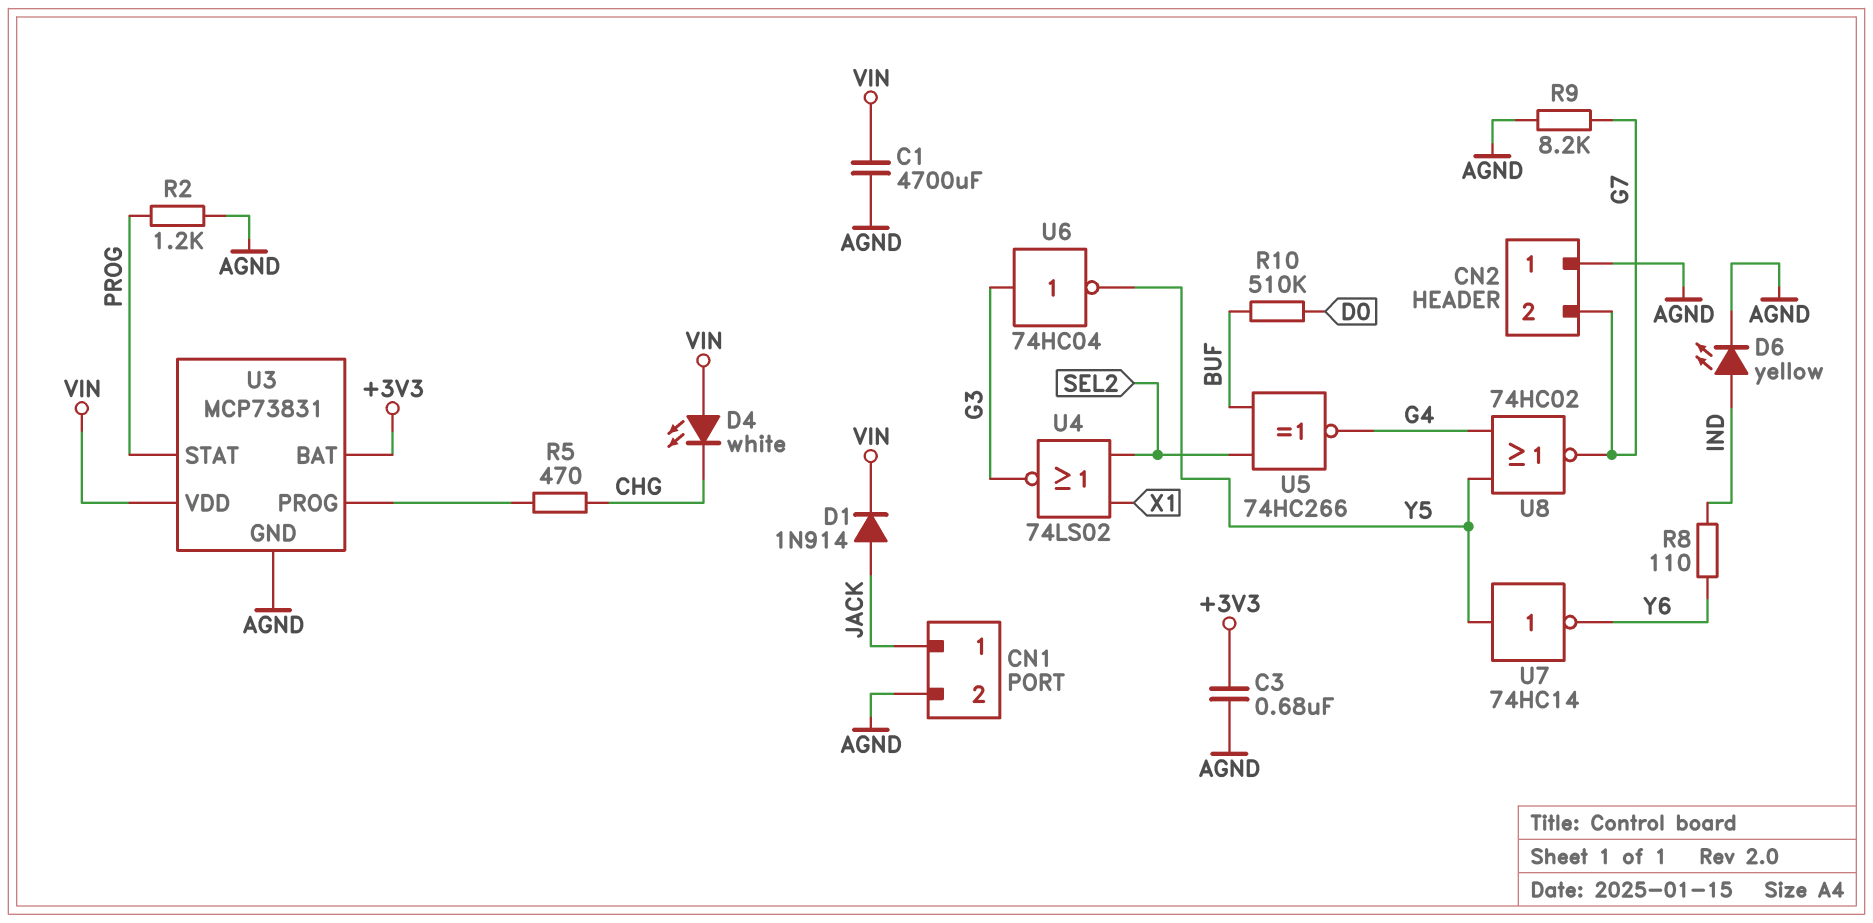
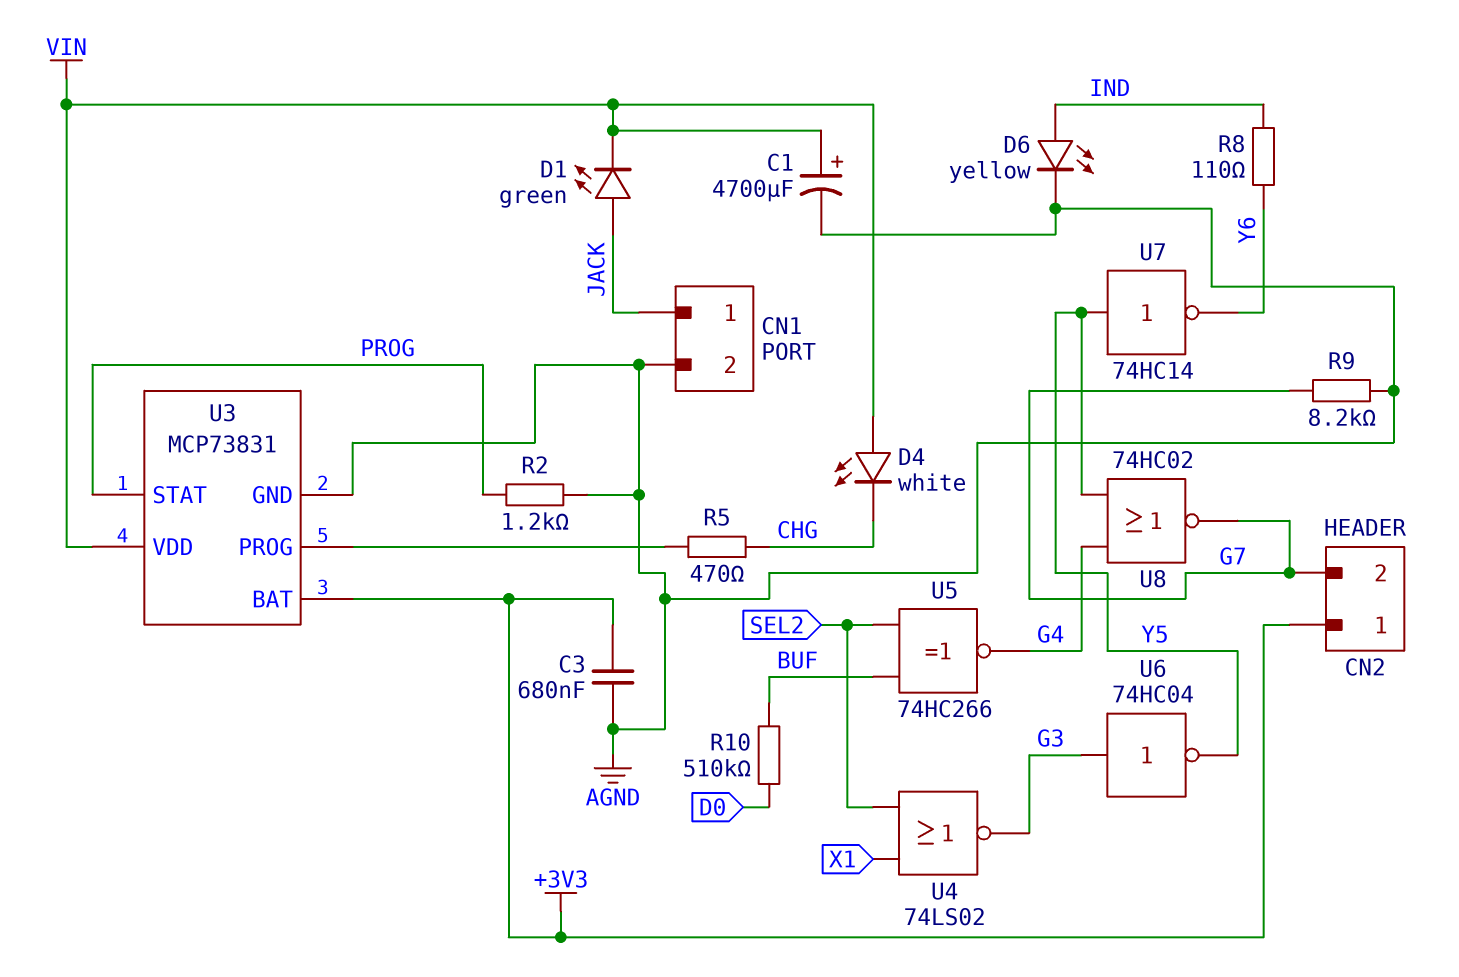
C1: 4700uF (AGND, VIN) -> 4700uF (plus VIN, minus AGND)
CN2 pin 1: AGND -> +3V3
D1: diode 1N914 (A JACK, K VIN) -> LED green (A JACK, K VIN)

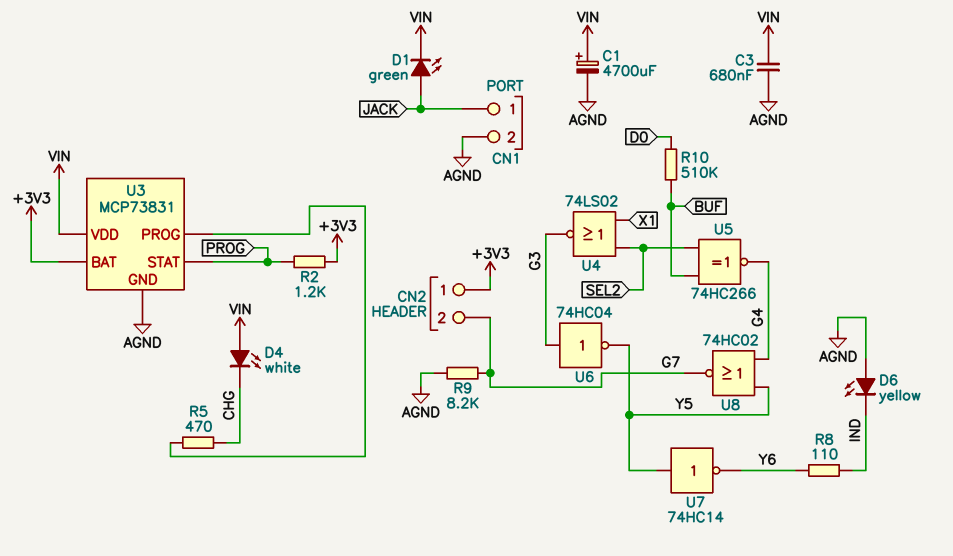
C3: 680nF (+3V3, AGND) -> 680nF (AGND, VIN)
D6: LED yellow (A IND, K AGND) -> LED yellow (A AGND, K IND)
R2: 1.2k (AGND, PROG) -> 1.2k (+3V3, PROG)

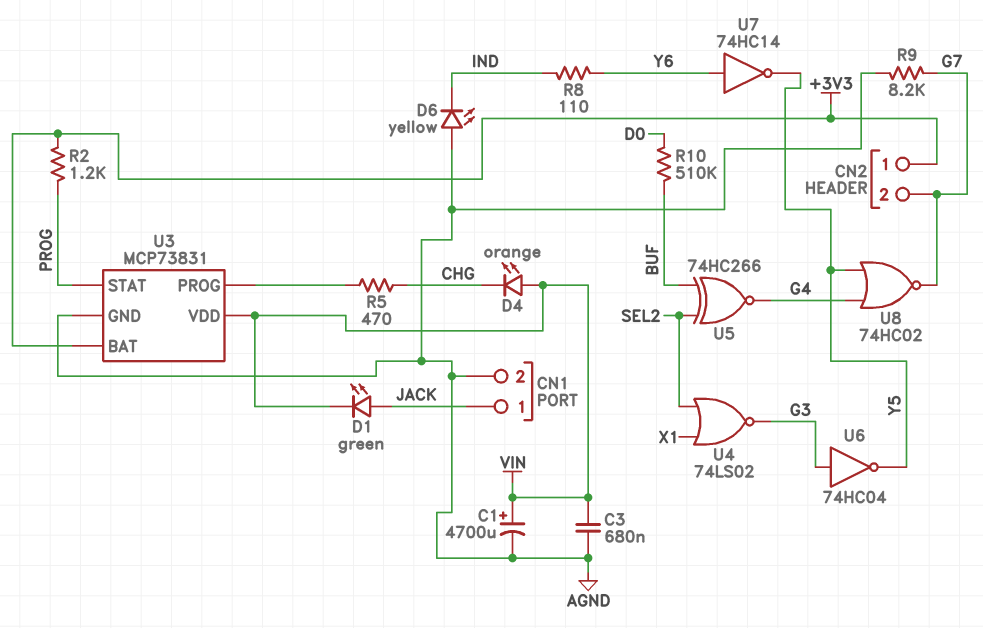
D4: LED white (A VIN, K CHG) -> LED orange (A VIN, K CHG)
U7: NOT 74HC14 (in Y5, out Y6) -> NOT 74HC14 (in Y6, out Y5)

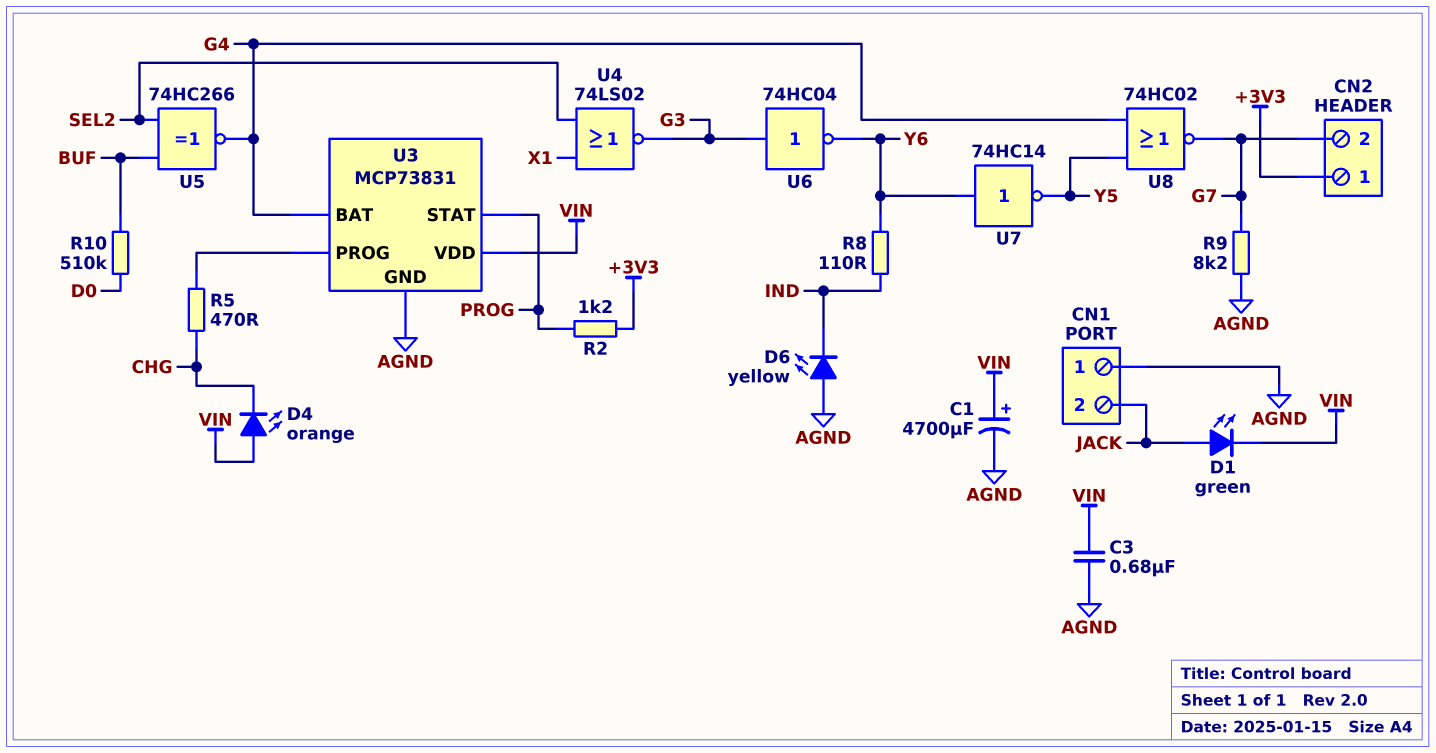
CN1 pin 1: JACK -> AGND
CN1 pin 2: AGND -> JACK
U3 pin BAT: +3V3 -> G4
U6: NOT 74HC04 (in G3, out Y5) -> NOT 74HC04 (in G3, out Y6)

